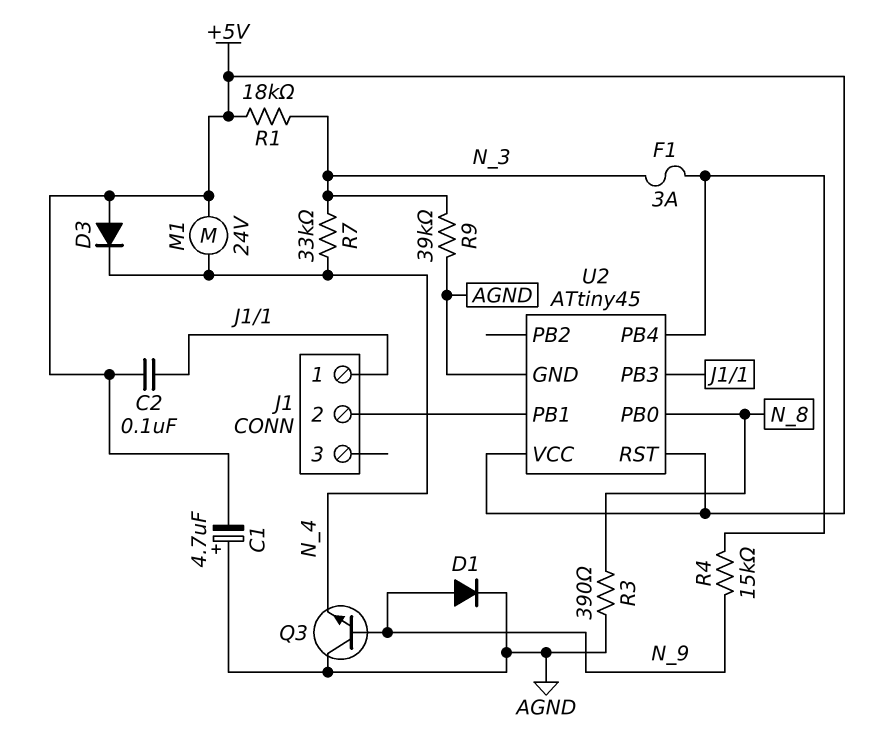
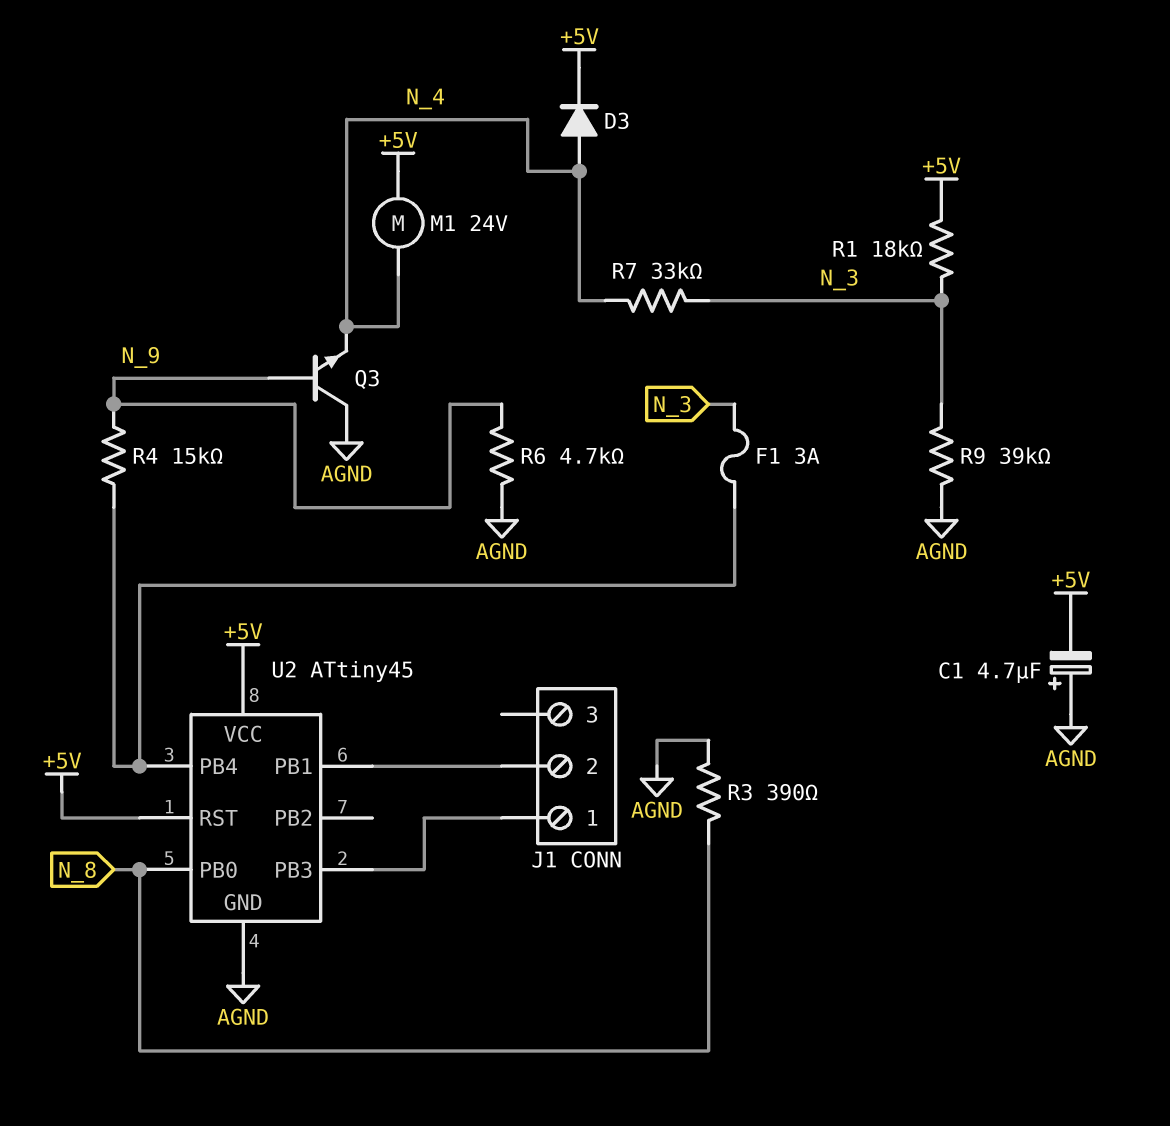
C2: 100nF (+5V, J1/1) -> none
D1: diode (A N_9, K AGND) -> none
D3: diode (A +5V, K N_4) -> diode (A N_4, K +5V)
R6: none -> 4.7k (AGND, N_9)

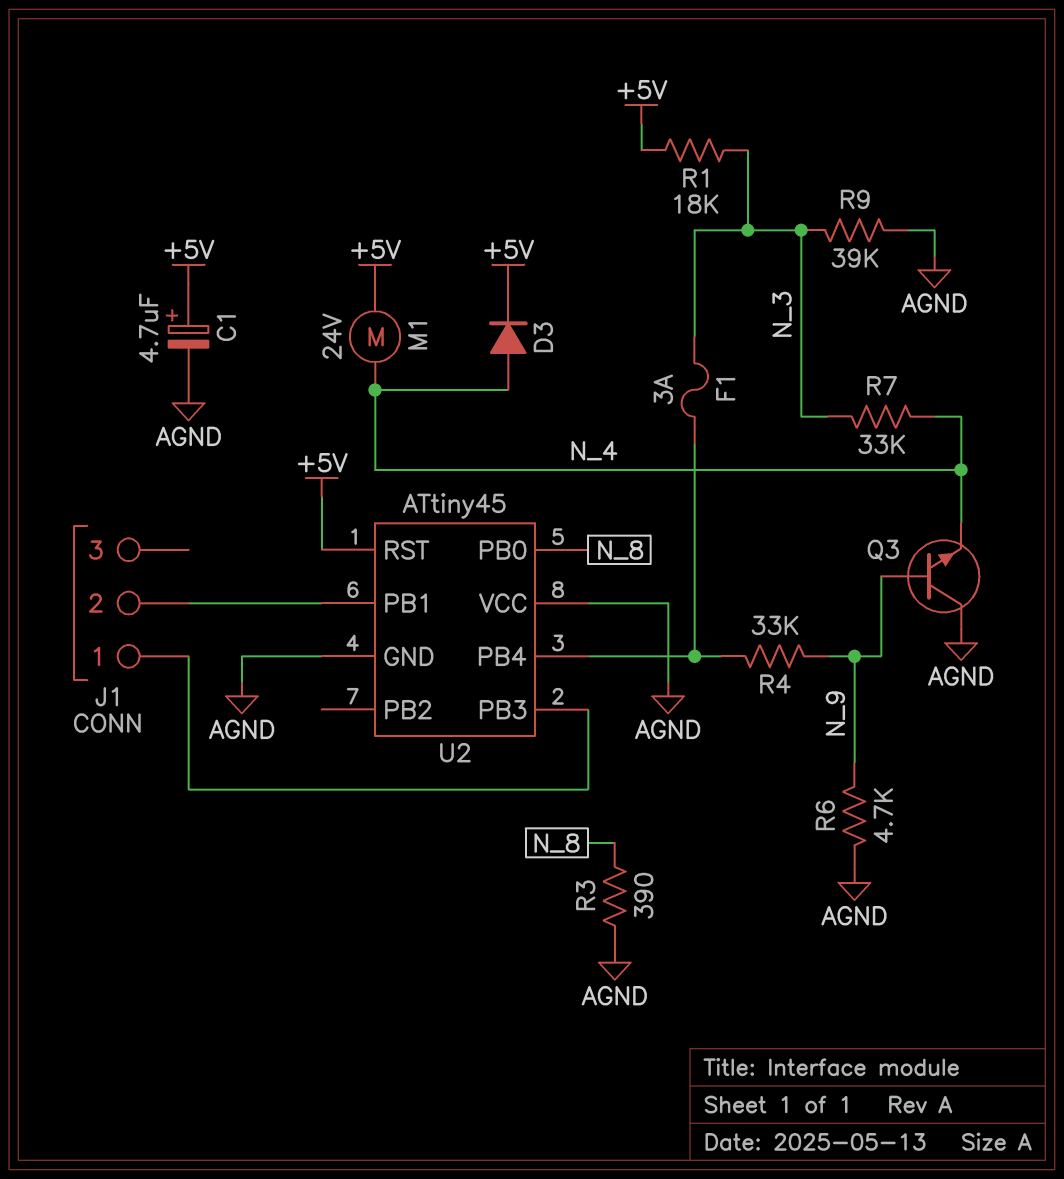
C1: 4.7uF (plus AGND, minus +5V) -> 4.7uF (plus +5V, minus AGND)
R4: 15k (N_9, U2/PB4) -> 33k (N_9, U2/PB4)
U2 pin VCC: +5V -> AGND

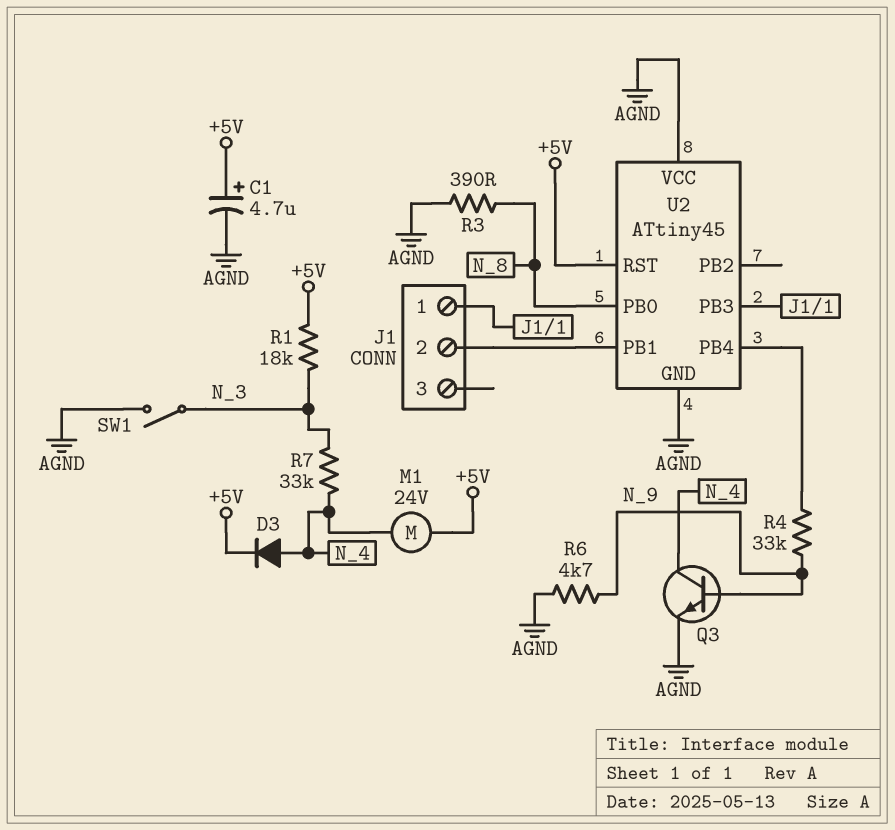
F1: 3A (N_3, U2/PB4) -> none
Q3: NPN (B N_9, C AGND, E N_4) -> NPN (B N_9, C N_4, E AGND)
R9: 39k (AGND, N_3) -> none
SW1: none -> switch (AGND, N_3)

